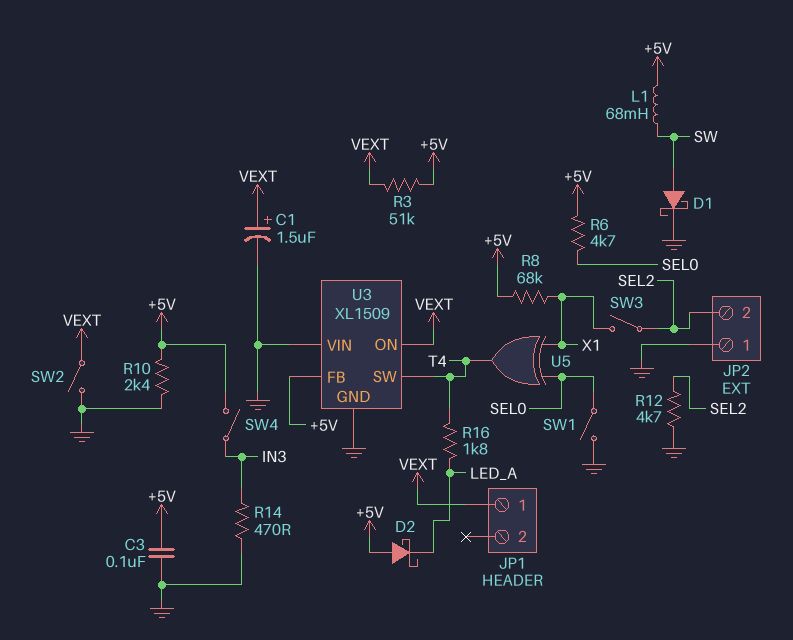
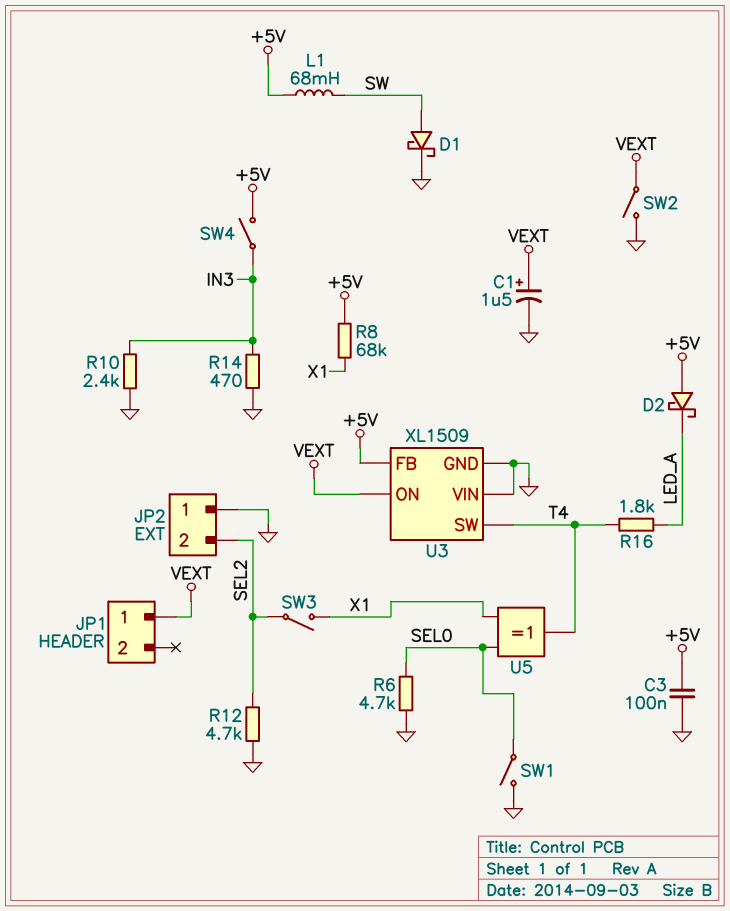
R3: 51k (+5V, VEXT) -> none
R6: 4.7k (+5V, SEL0) -> 4.7k (GND, SEL0)
R10: 2.4k (+5V, GND) -> 2.4k (GND, IN3)

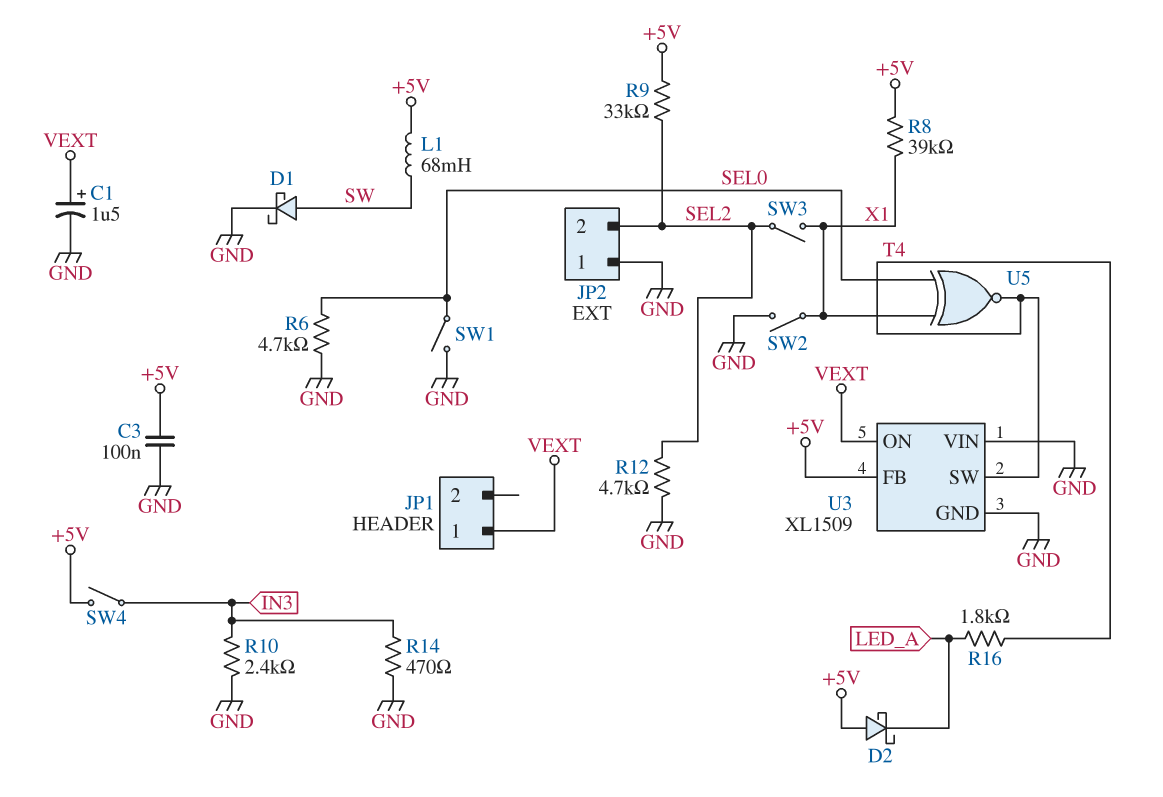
R8: 68k (+5V, X1) -> 39k (+5V, X1)
R9: none -> 33k (+5V, SEL2)
SW2: switch (GND, VEXT) -> switch (GND, X1)
U5: XOR (in SEL0, in X1, out T4) -> XNOR (in SEL0, in X1, out T4)

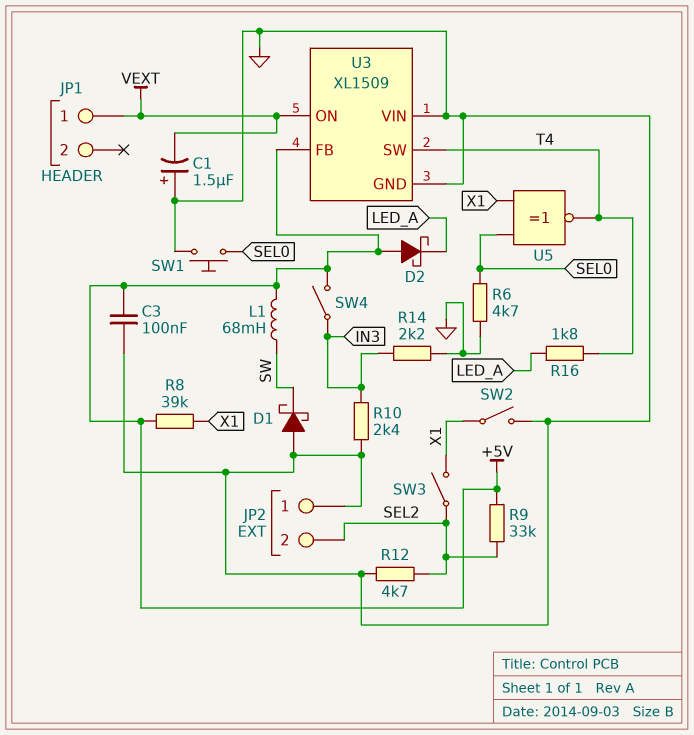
C1: 1.5uF (plus VEXT, minus GND) -> 1.5uF (plus GND, minus VEXT)
D1: schottky (A SW, K GND) -> schottky (A GND, K SW)
R14: 470 (GND, IN3) -> 2.2k (GND, IN3)
SW1: switch (GND, SEL0) -> button (GND, SEL0)

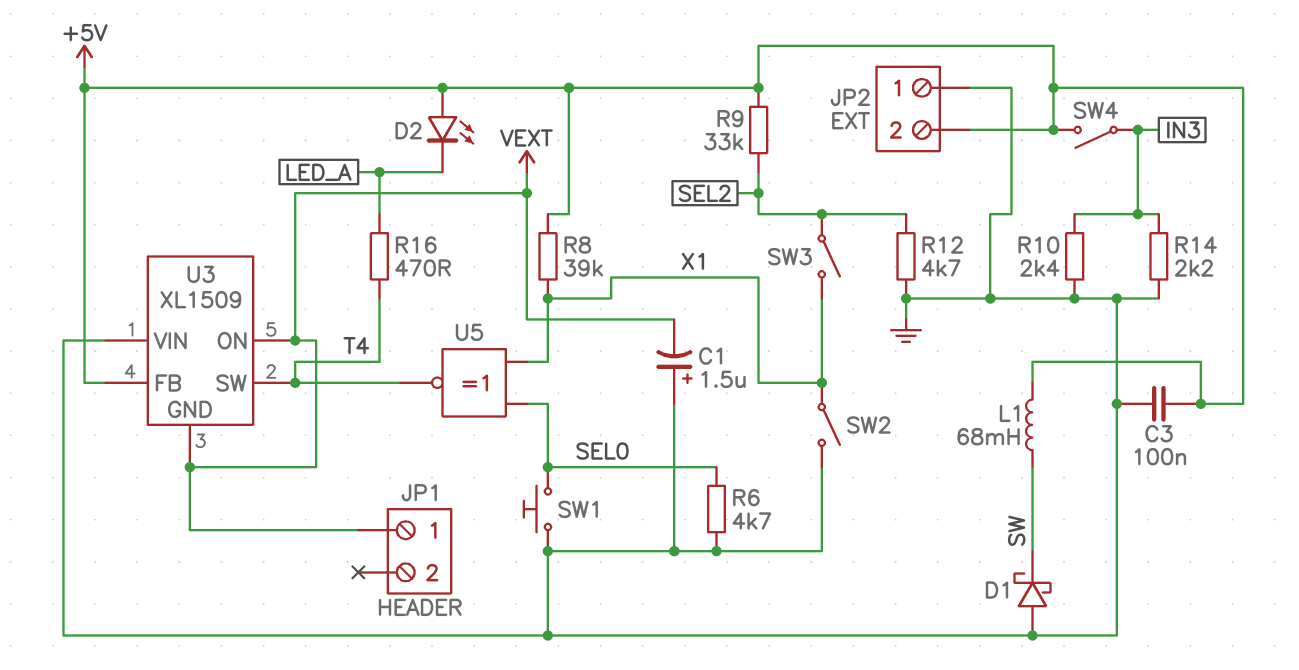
D2: schottky (A +5V, K LED_A) -> LED (A +5V, K LED_A)
JP2 pin 2: SEL2 -> +5V
R16: 1.8k (LED_A, T4) -> 470 (LED_A, T4)
U3 pin GND: GND -> VEXT

